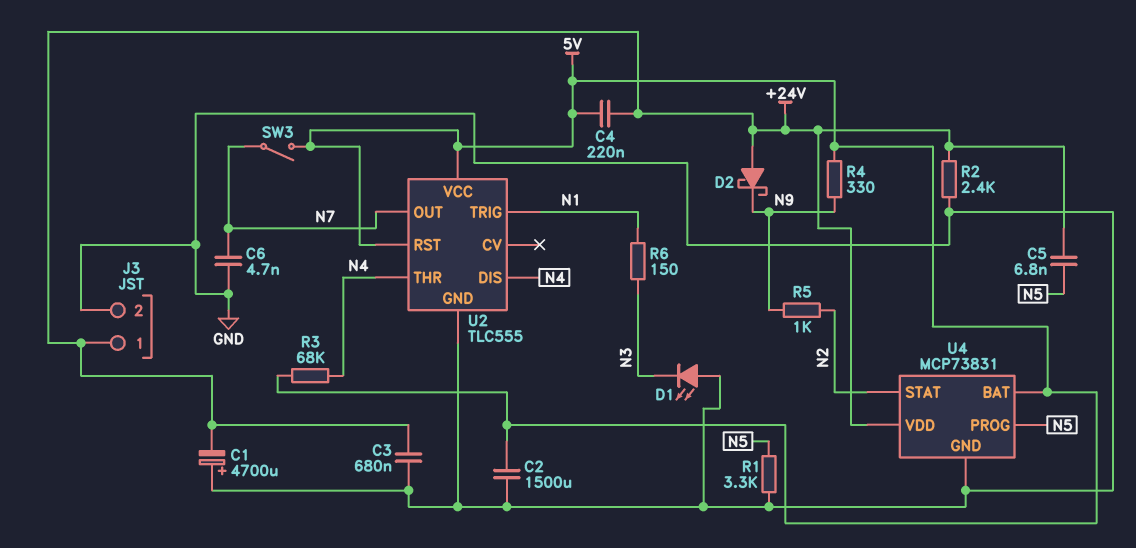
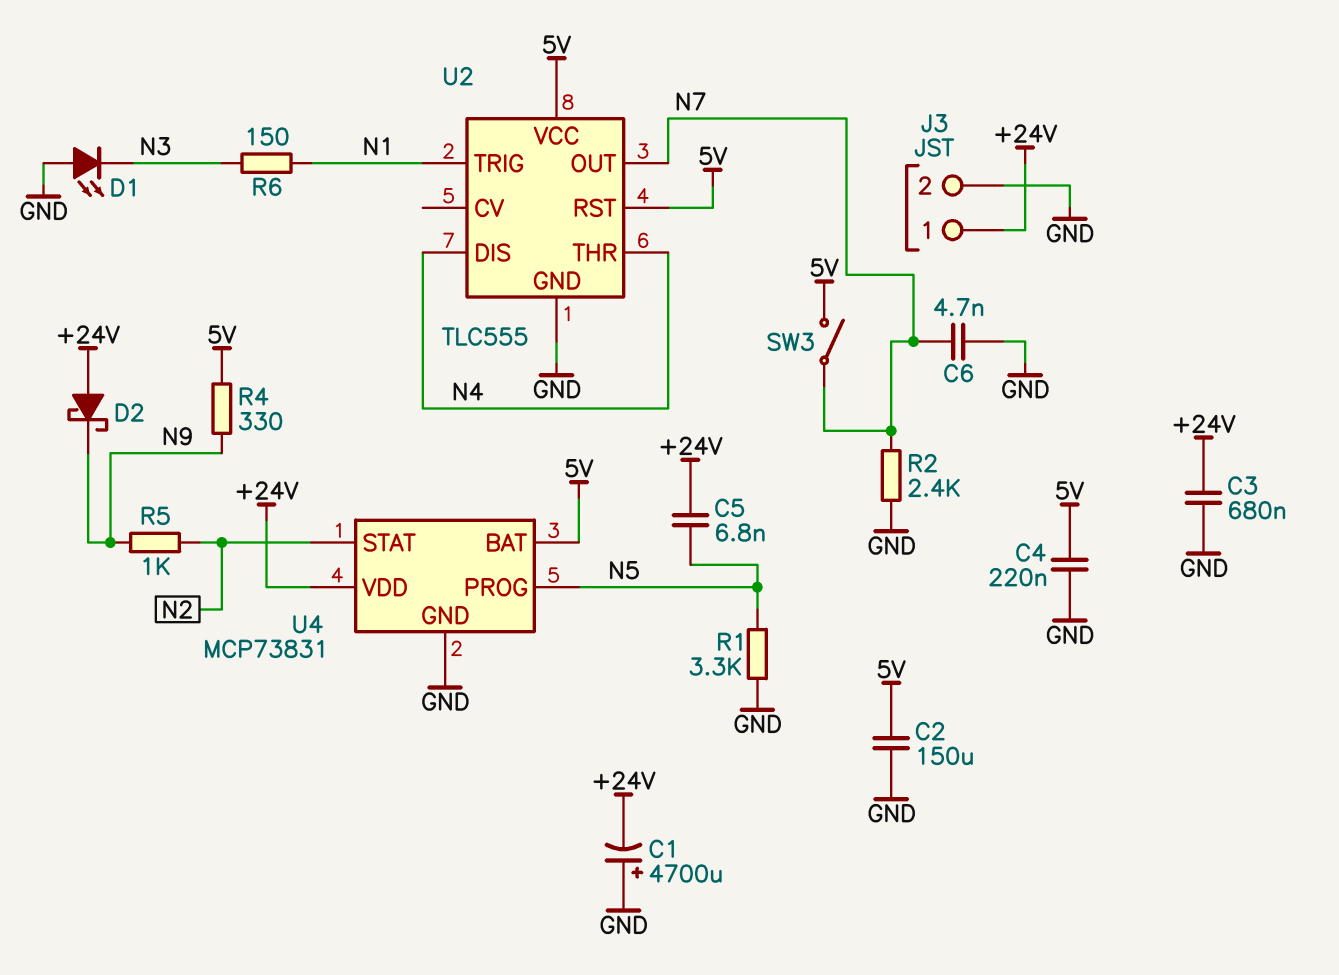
C2: 1500uF (5V, GND) -> 150uF (5V, GND)
C4: 220nF (+24V, 5V) -> 220nF (5V, GND)
R2: 2.4k (+24V, GND) -> 2.4k (GND, N7)
R3: 68k (5V, N4) -> none

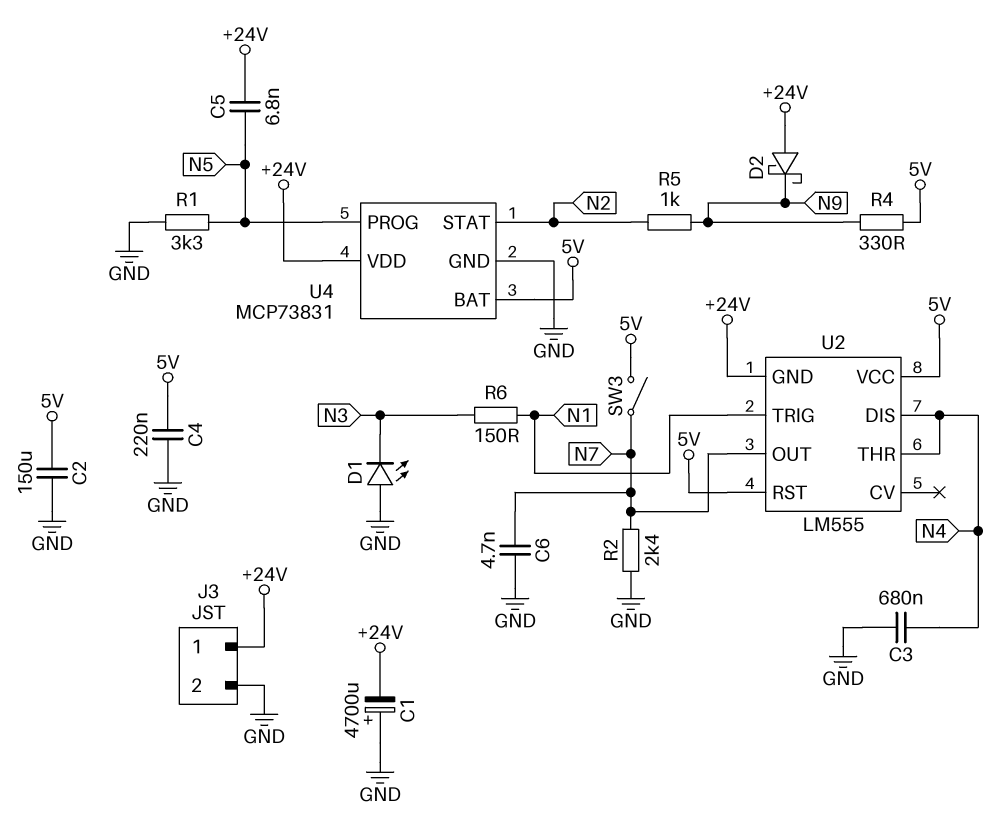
C3: 680nF (+24V, GND) -> 680nF (GND, N4)
U2: TLC555 -> LM555
U2 pin GND: GND -> +24V

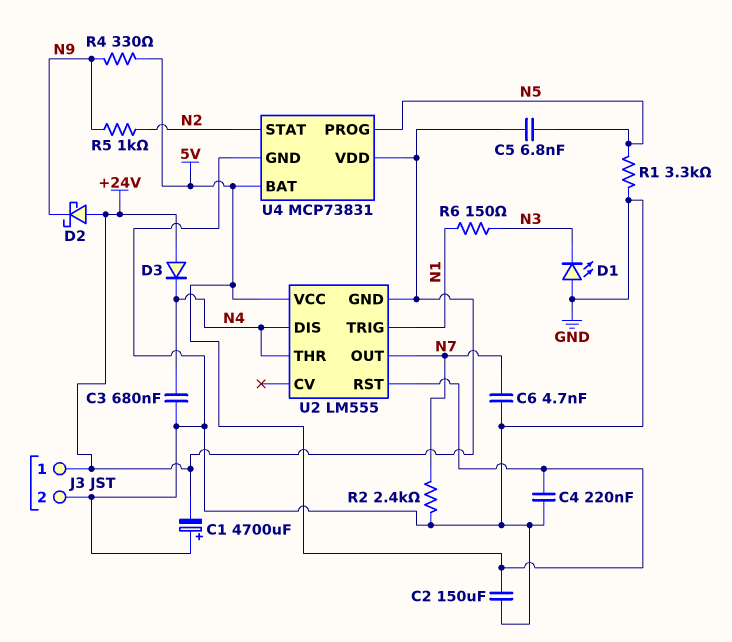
D3: none -> diode (A +24V, K N4)
SW3: switch (5V, N7) -> none

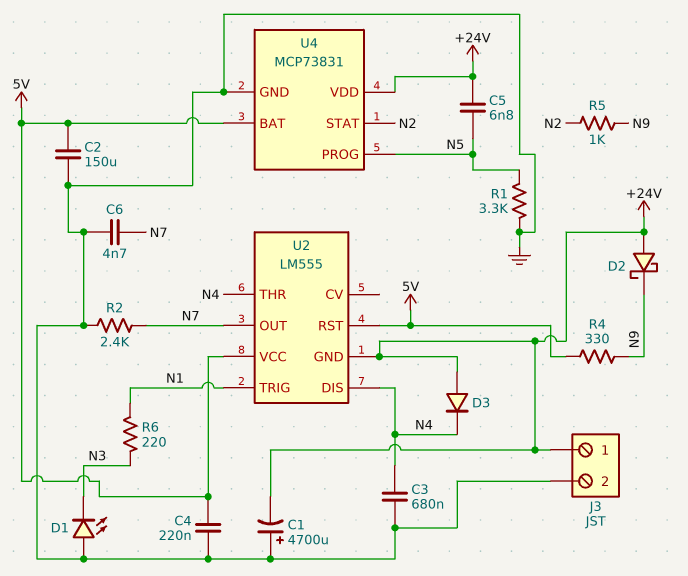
R6: 150 (N1, N3) -> 220 (N1, N3)

